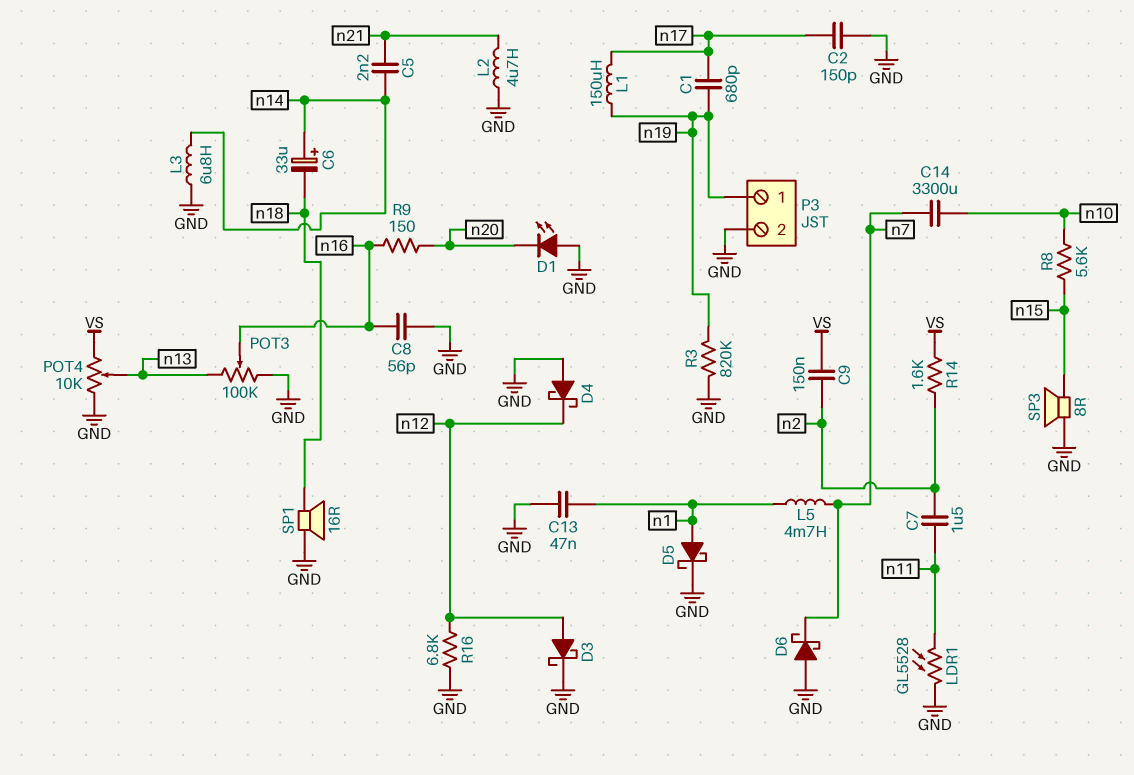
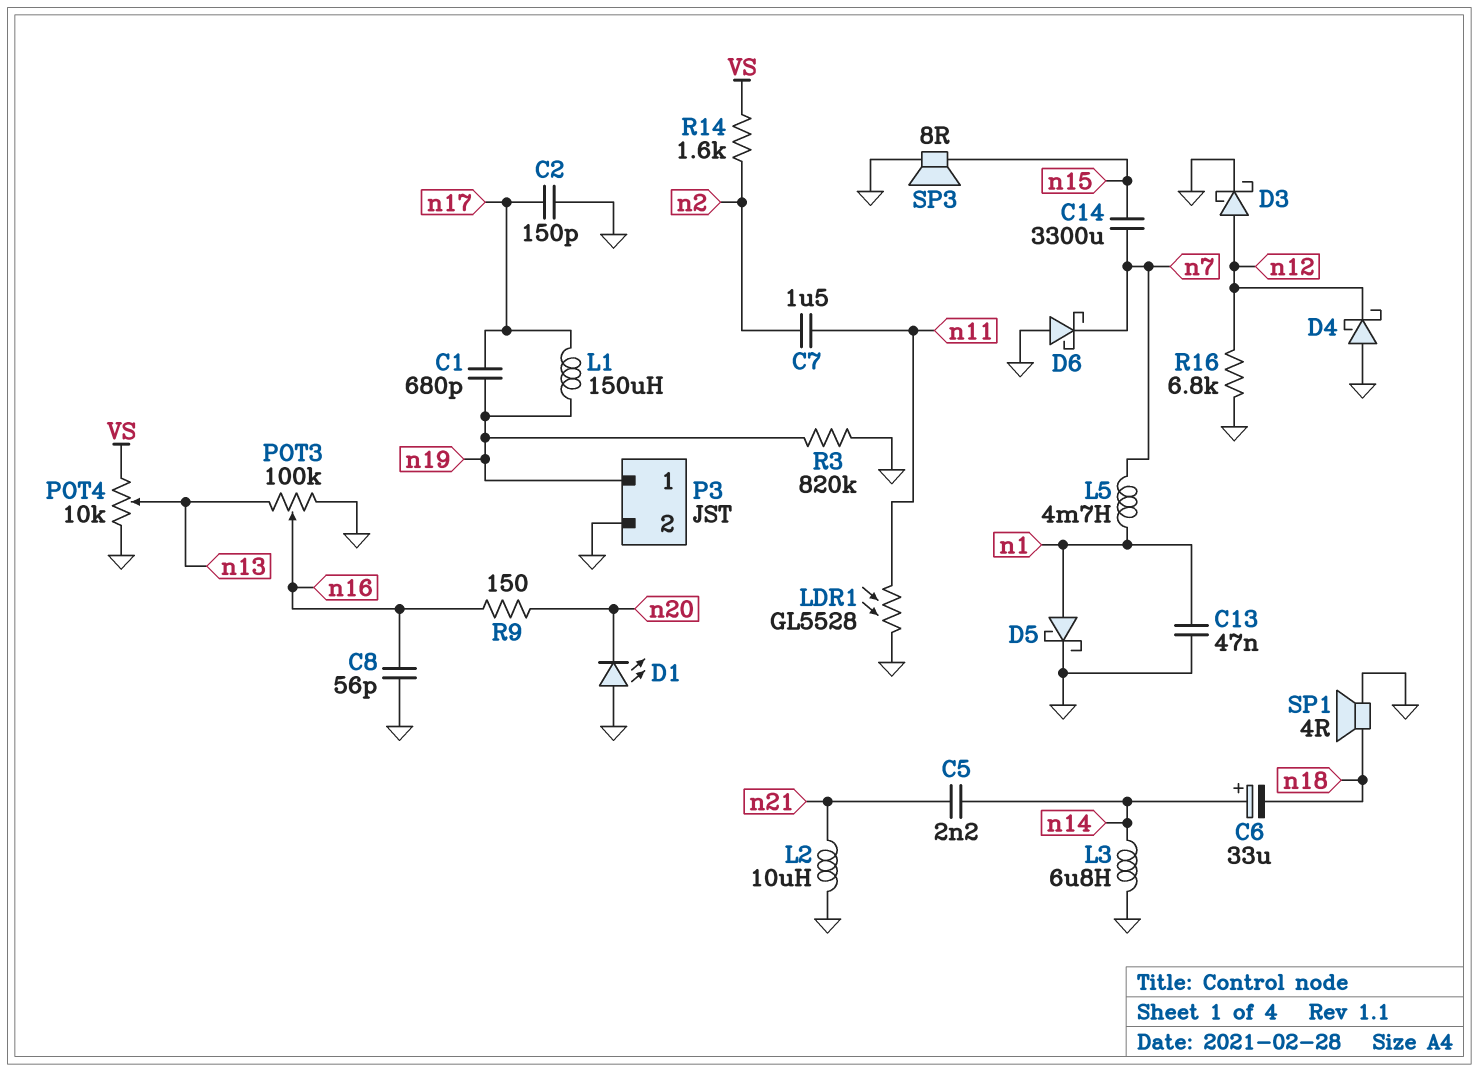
C9: 150nF (VS, n2) -> none
C14: 3300uF (n7, n10) -> 3300uF (n7, n15)
L2: 4.7uH (GND, n21) -> 10uH (GND, n21)
R8: 5.6k (n10, n15) -> none
SP1: speaker 16R (GND, n18) -> speaker 4R (GND, n18)

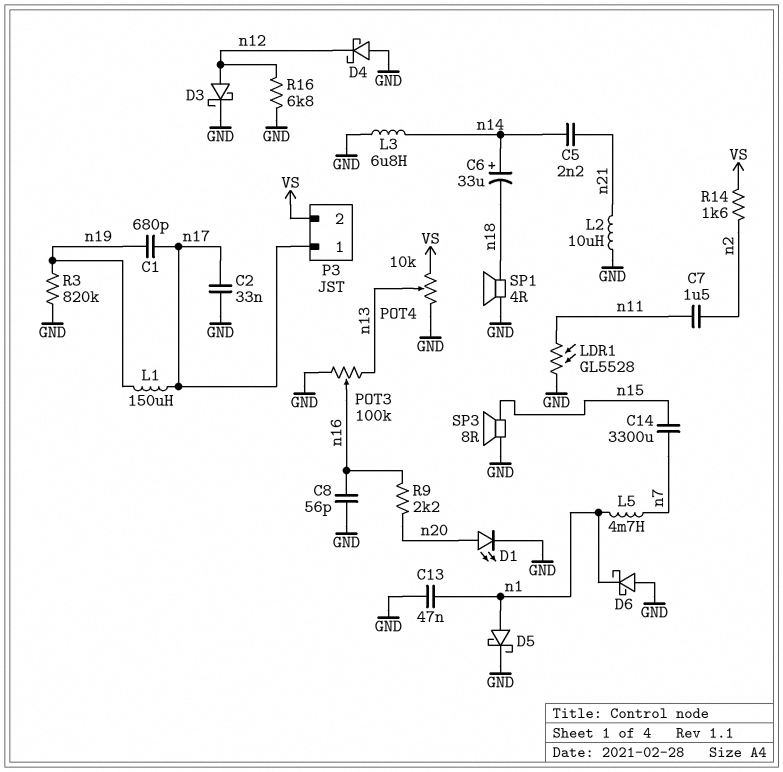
C2: 150pF (GND, n17) -> 33nF (GND, n17)
D1: LED (A GND, K n20) -> LED (A n20, K GND)
D6: schottky (A GND, K n7) -> schottky (A GND, K n1)
P3 pin 1: n19 -> n17
P3 pin 2: GND -> VS
R9: 150 (n16, n20) -> 2.2k (n16, n20)

